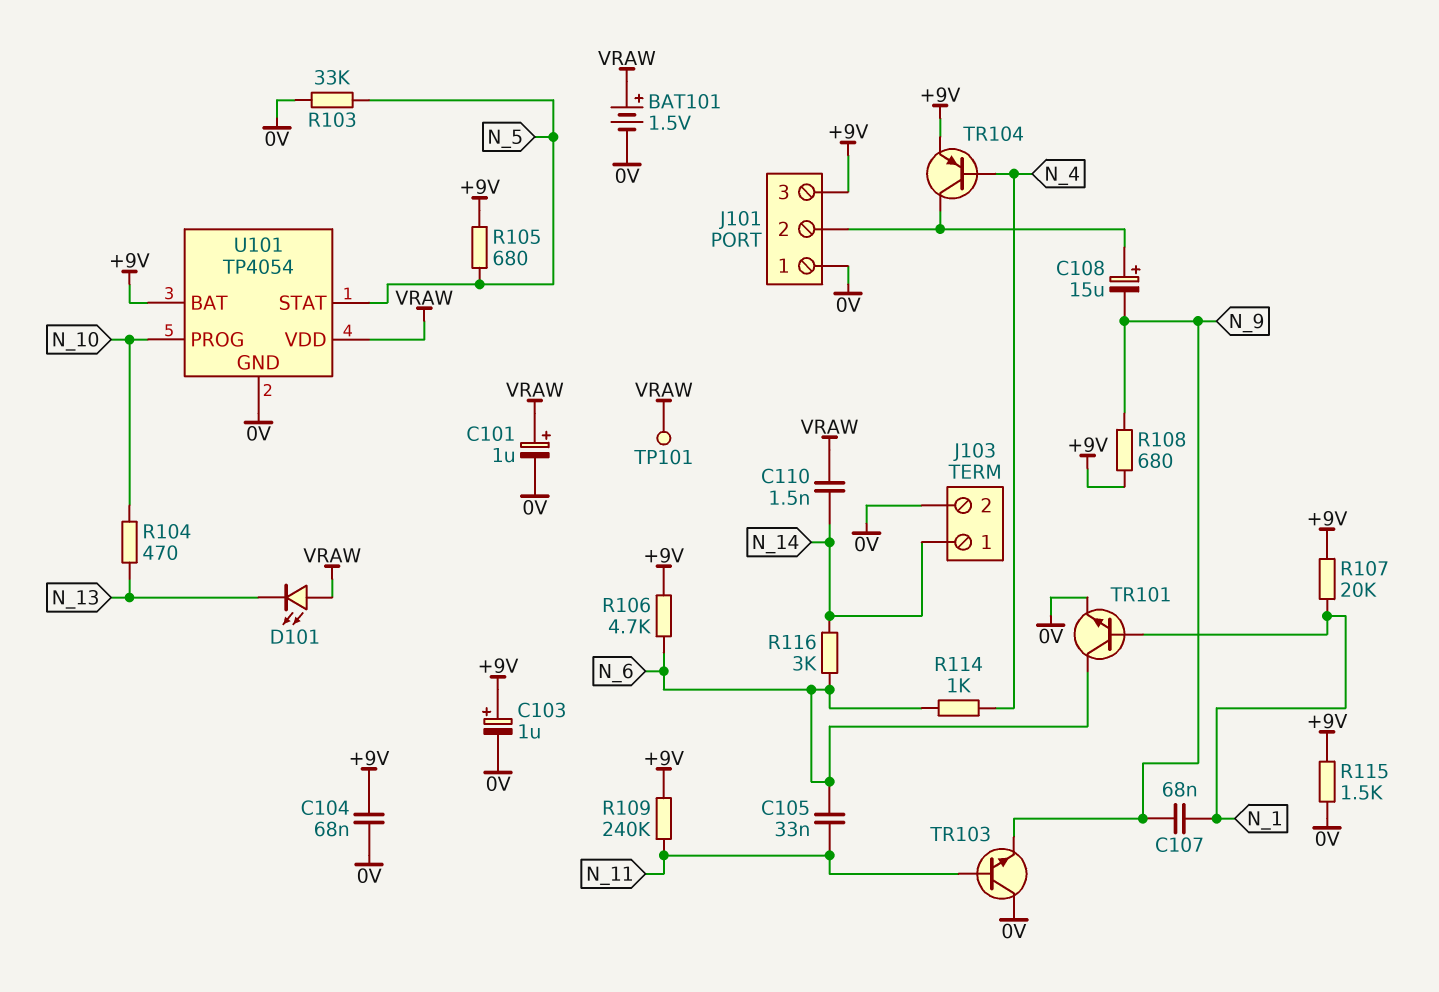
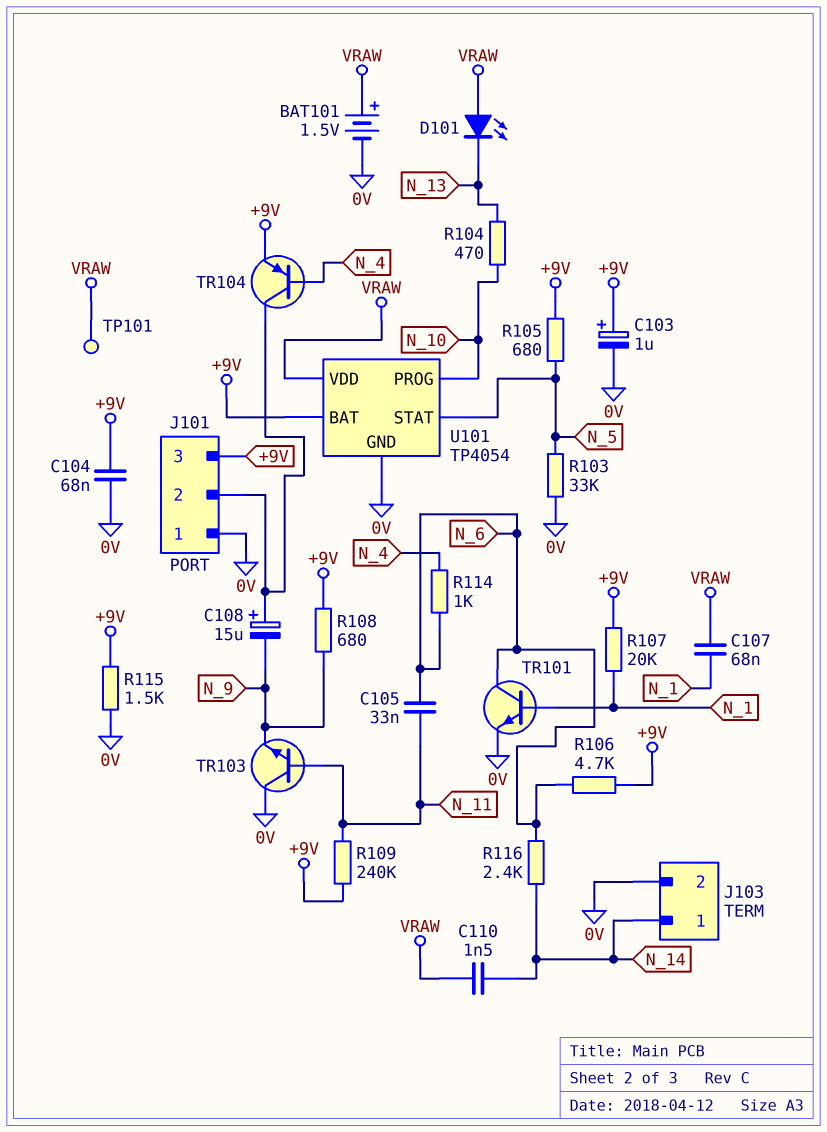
C101: 1uF (plus VRAW, minus 0V) -> none
C107: 68nF (N_1, N_9) -> 68nF (N_1, VRAW)
R116: 3k (N_6, N_14) -> 2.4k (N_6, N_14)

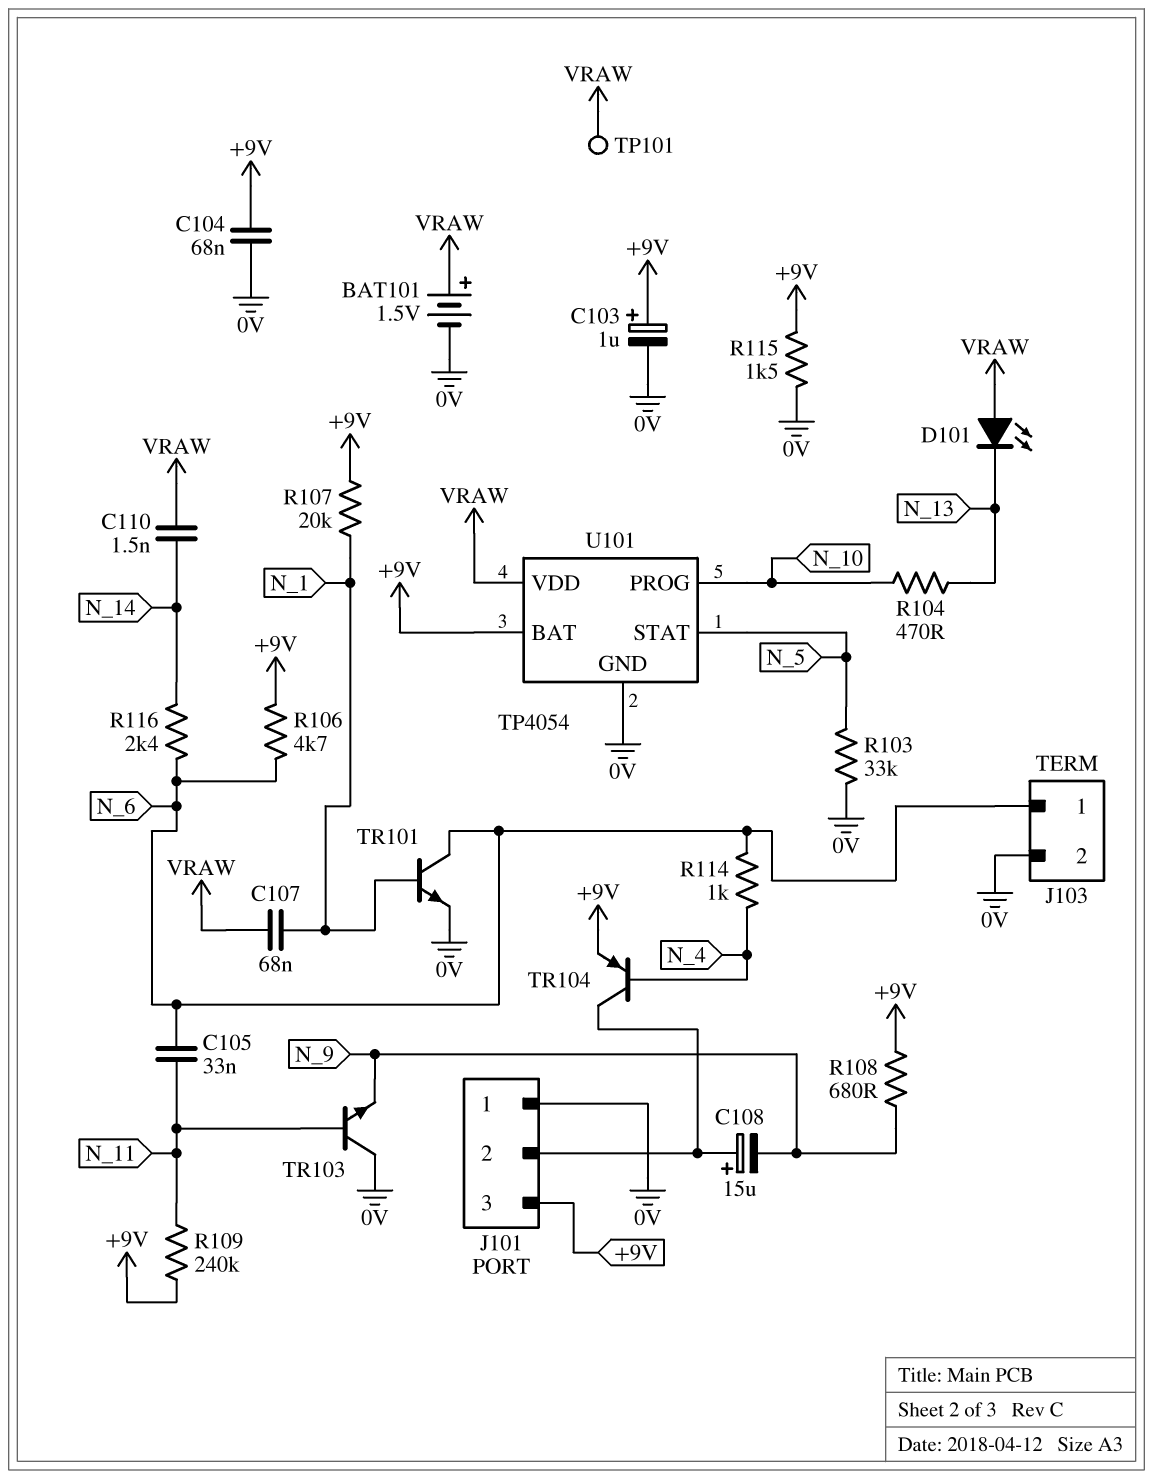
J103 pin 1: N_14 -> N_6
R105: 680 (+9V, N_5) -> none

